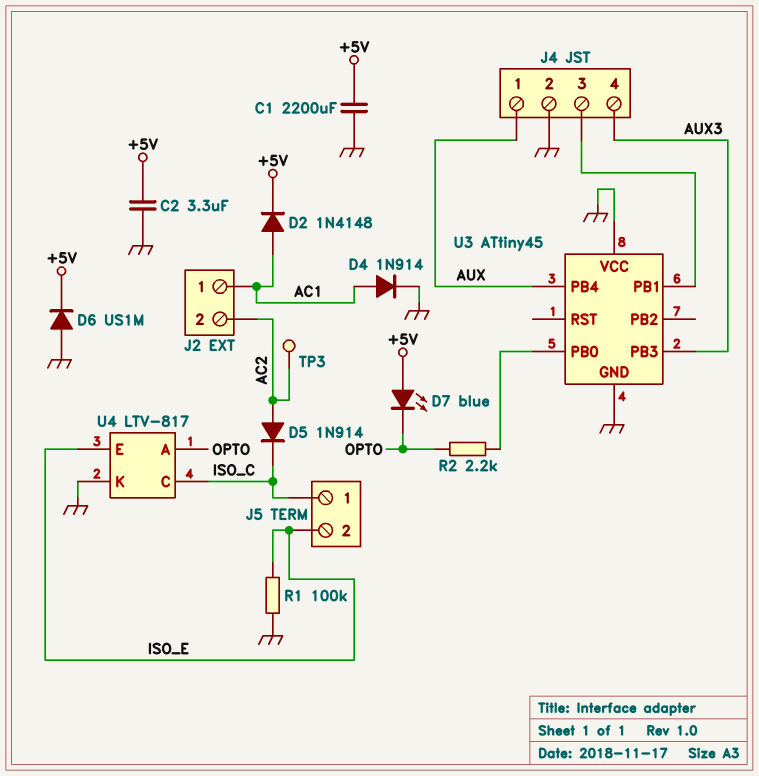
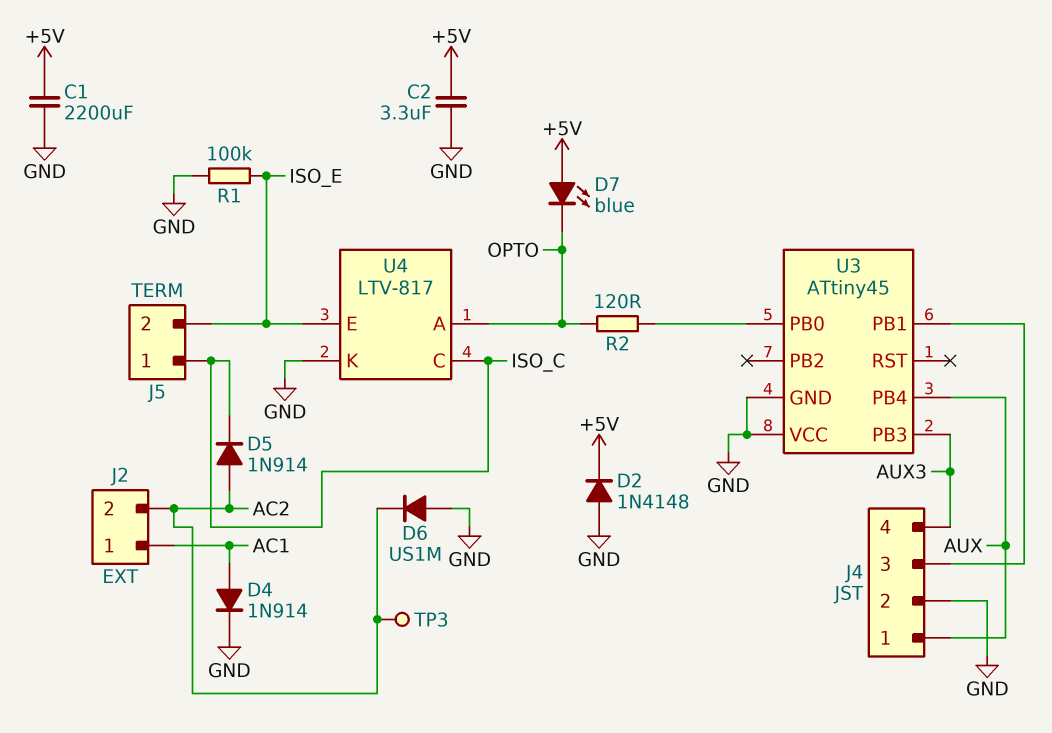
D2: diode 1N4148 (A AC1, K +5V) -> diode 1N4148 (A GND, K +5V)
D6: diode US1M (A GND, K +5V) -> diode US1M (A GND, K AC2)
R2: 2.2k (OPTO, U3/PB0) -> 120 (OPTO, U3/PB0)

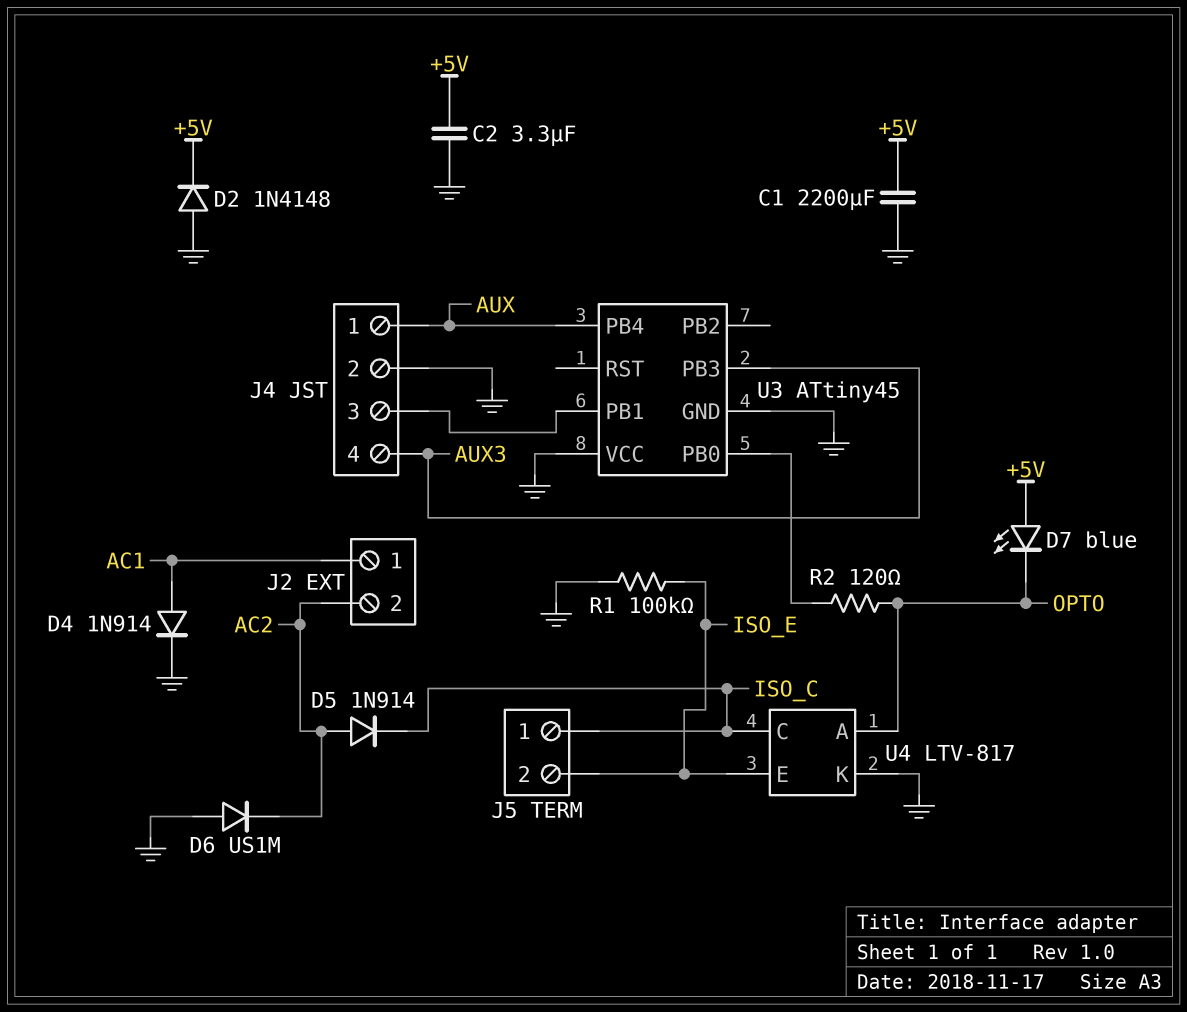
TP3: test point (AC2) -> none

